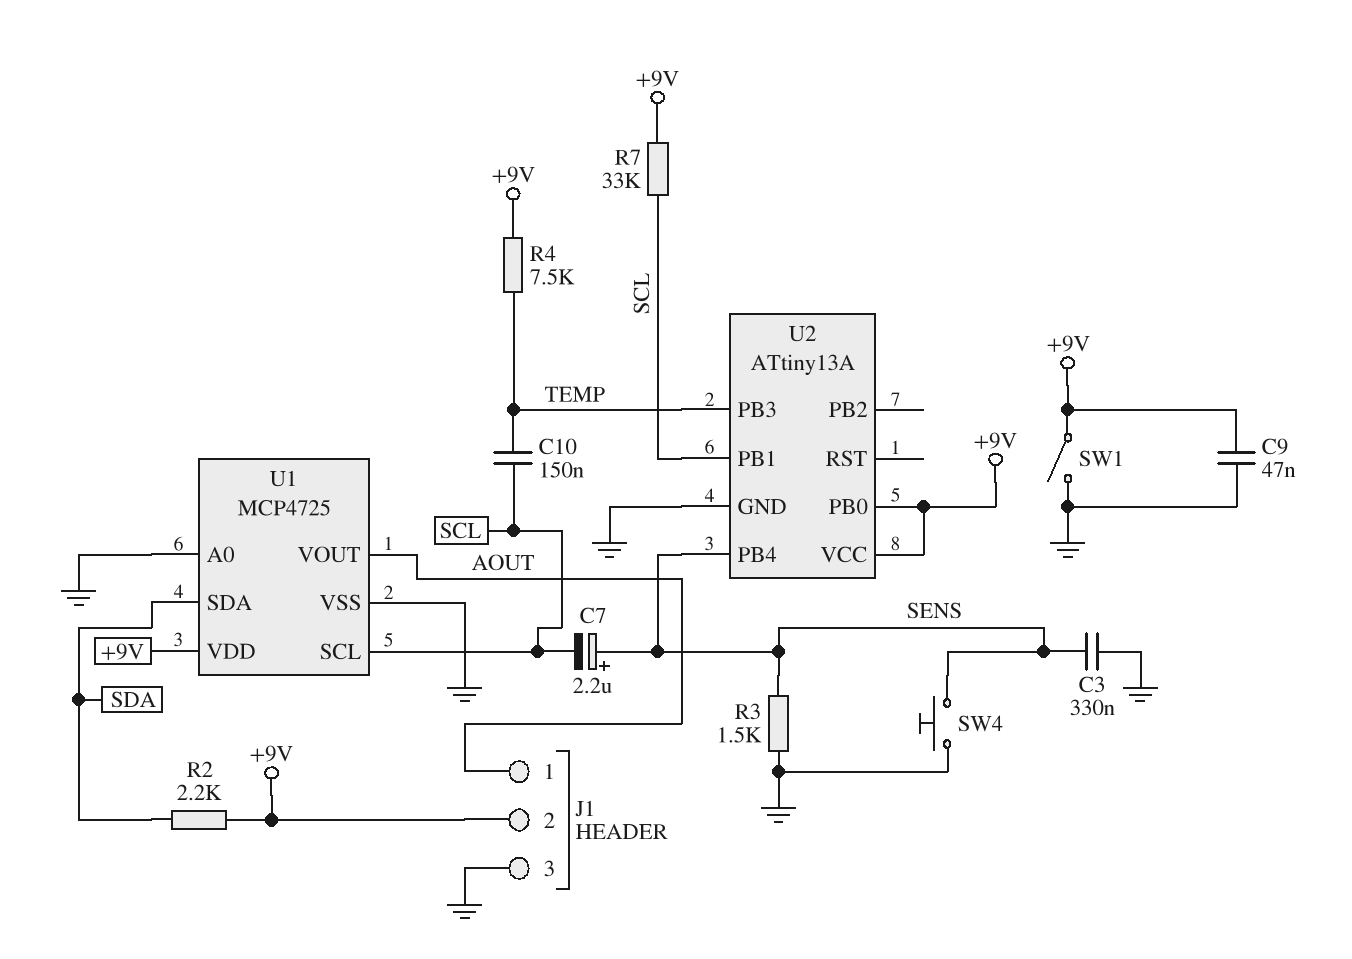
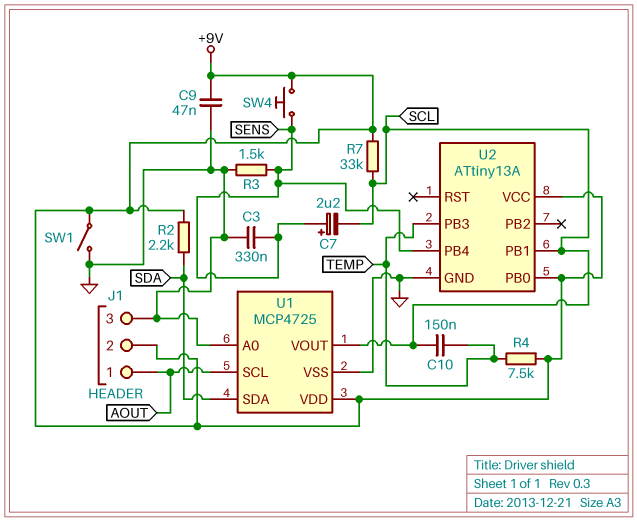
SW4: button (GND, SENS) -> button (+9V, SENS)
U1 pin SCL: SCL -> AOUT
U1 pin VOUT: AOUT -> SCL

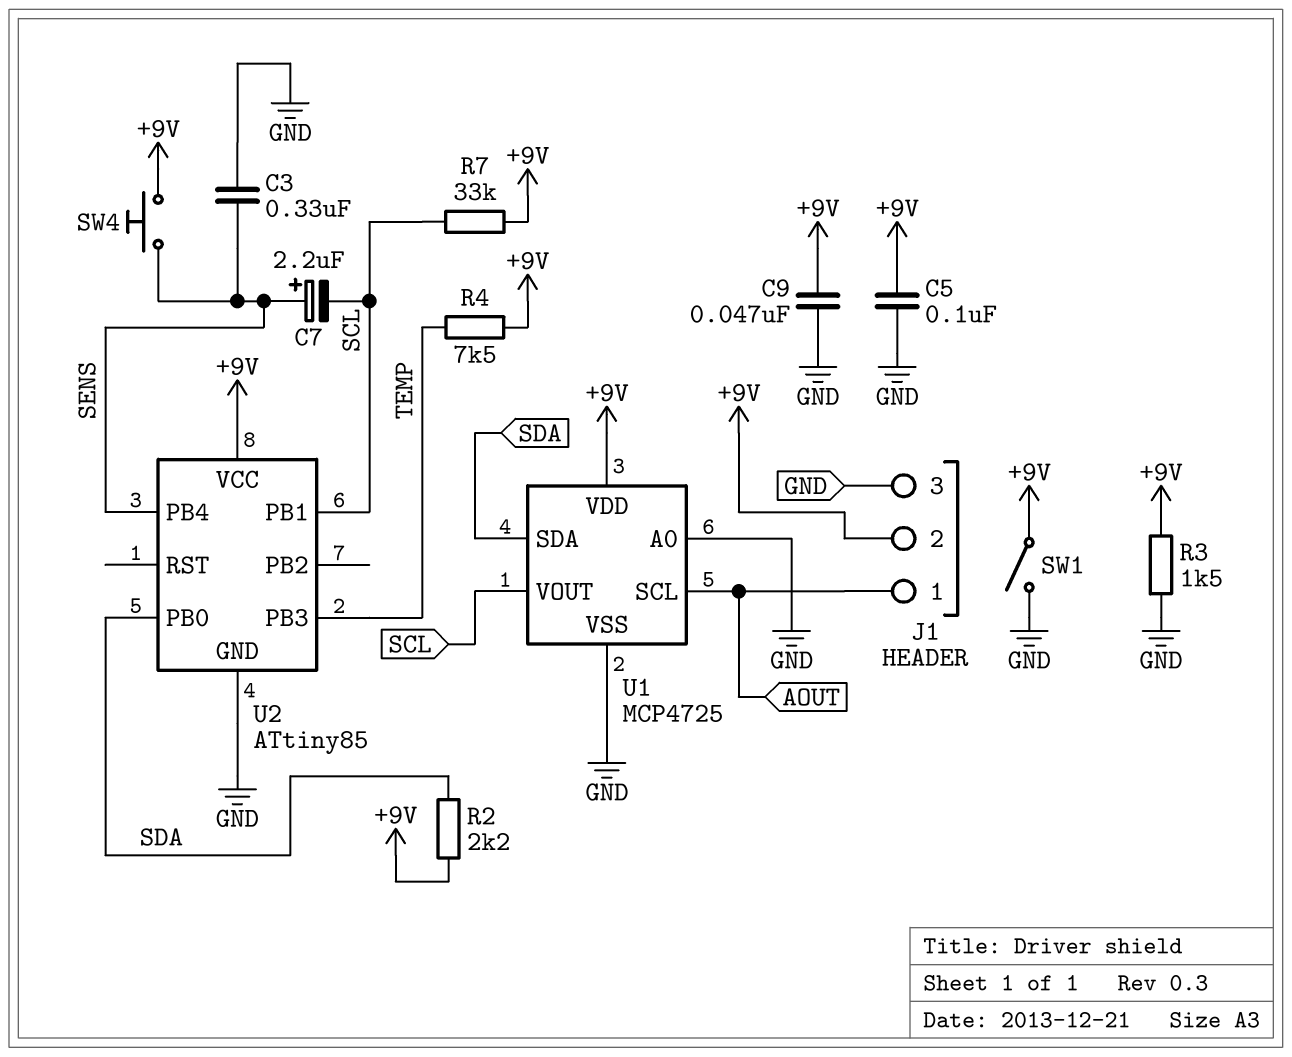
C5: none -> 100nF (+9V, GND)
C10: 150nF (SCL, TEMP) -> none
R3: 1.5k (GND, SENS) -> 1.5k (+9V, GND)
U2: ATtiny13A -> ATtiny85
U2 pin PB0: +9V -> SDA

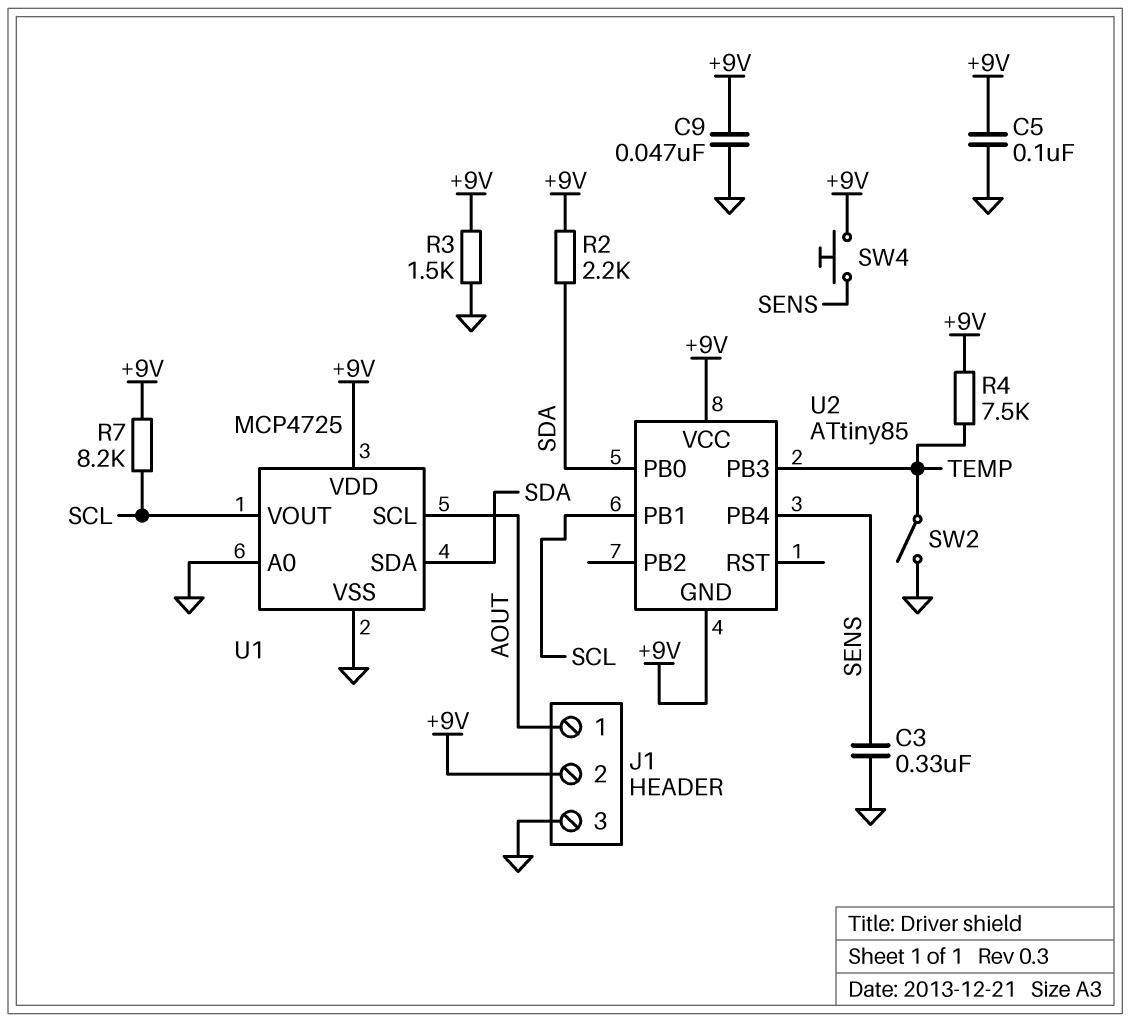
C7: 2.2uF (plus SENS, minus SCL) -> none
R7: 33k (+9V, SCL) -> 8.2k (+9V, SCL)
SW1: switch (+9V, GND) -> none
SW2: none -> switch (GND, TEMP)
U2 pin GND: GND -> +9V

